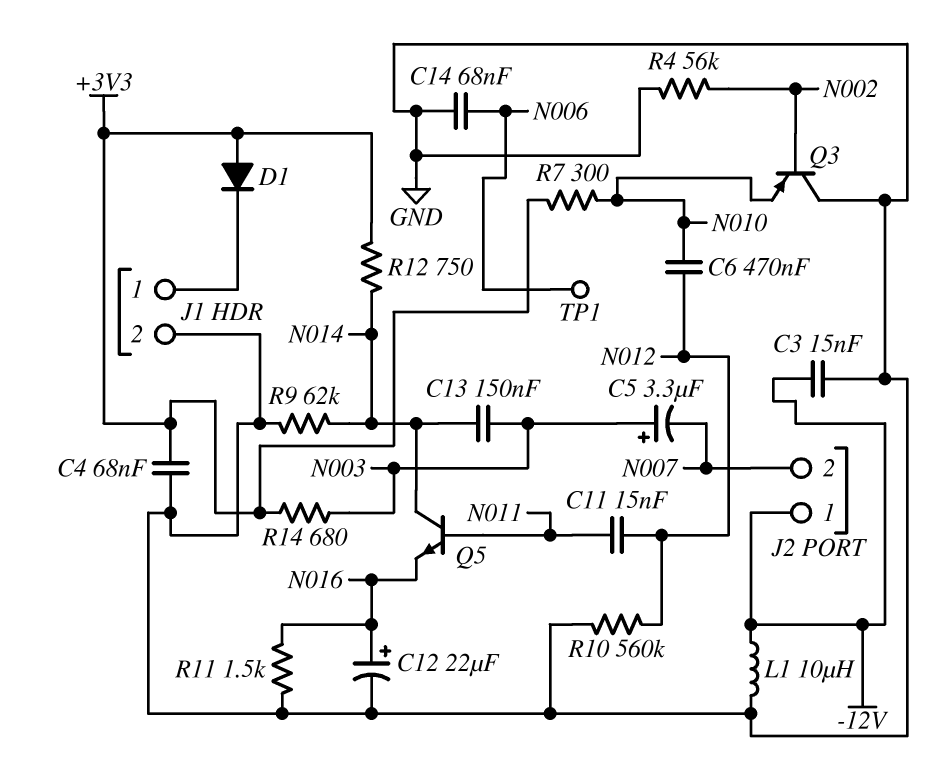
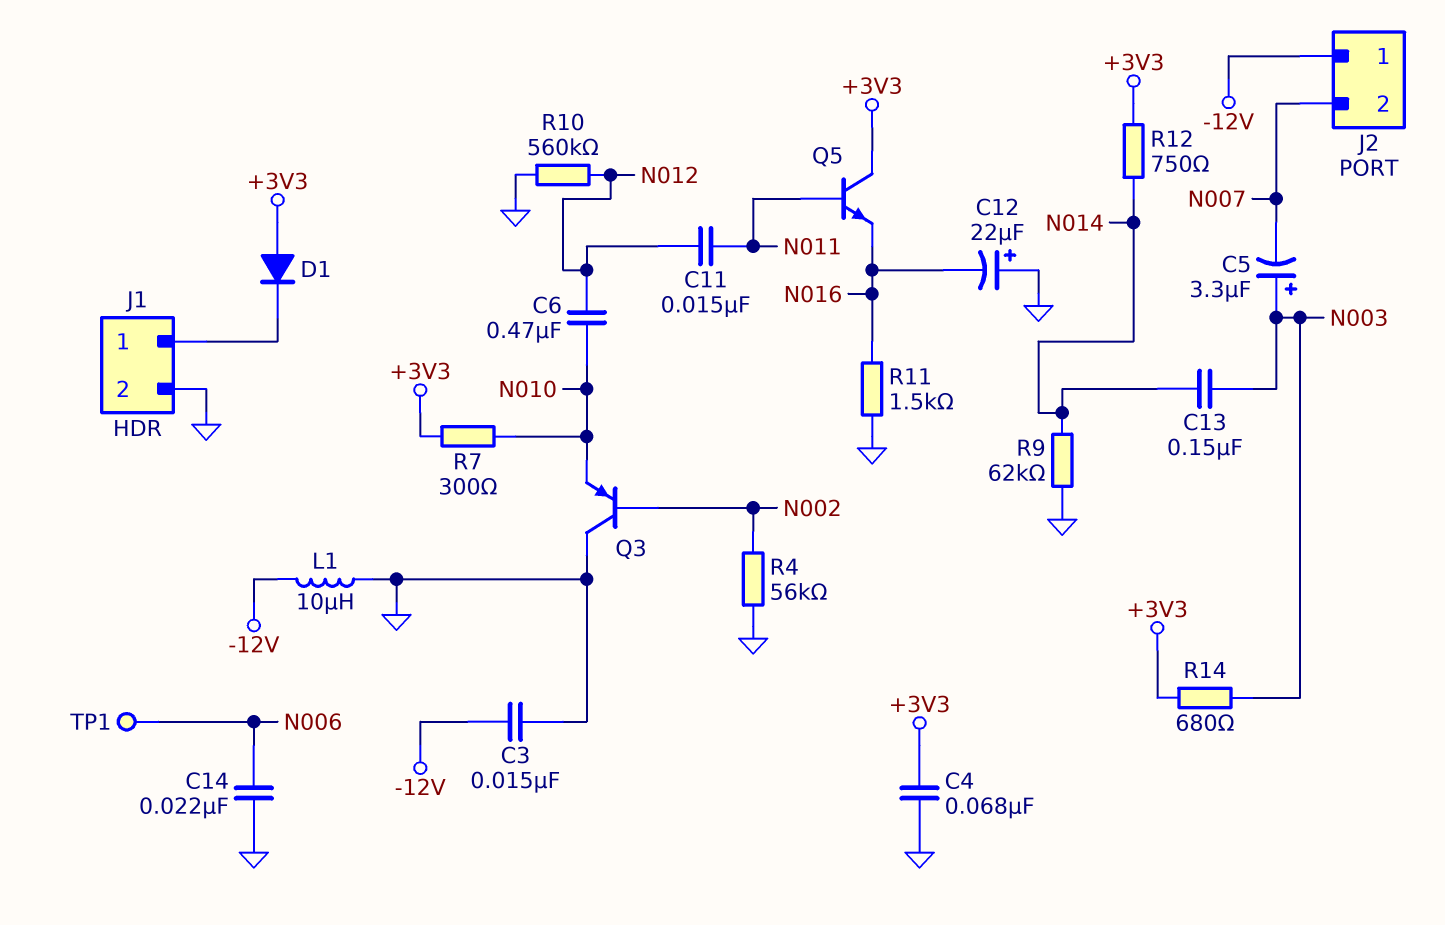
C12: 22uF (plus N016, minus GND) -> 22uF (plus GND, minus N016)
C14: 68nF (GND, N006) -> 22nF (GND, N006)
Q5: NPN (B N011, C N014, E N016) -> NPN (B N011, C +3V3, E N016)

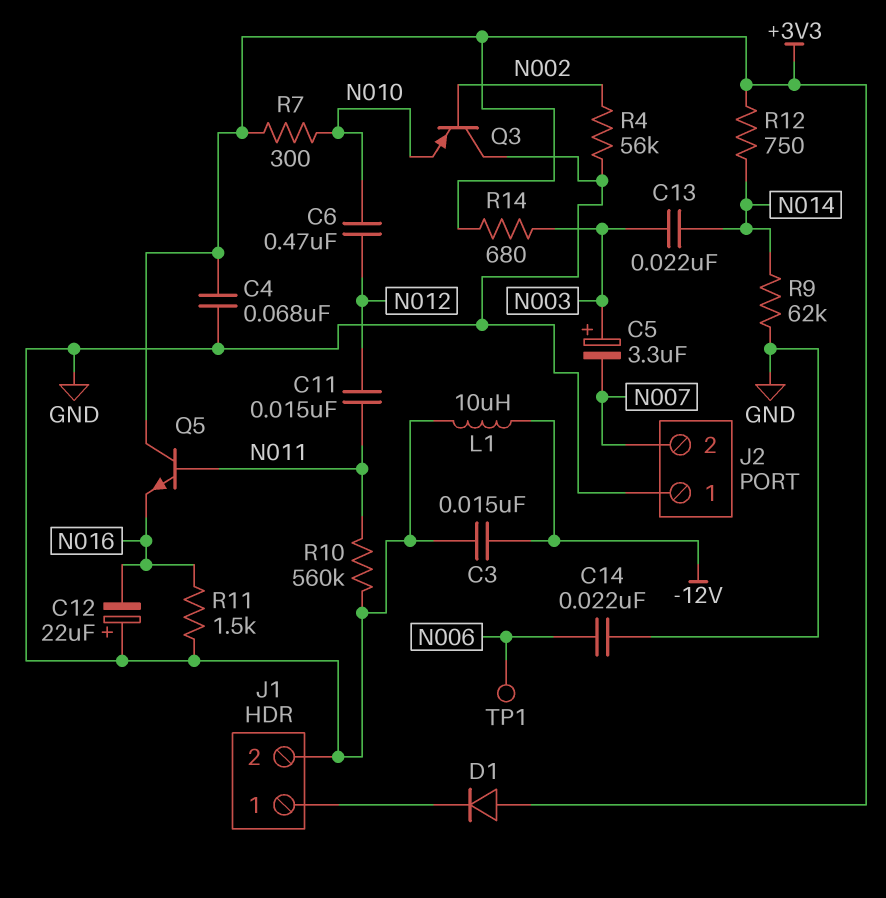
C13: 150nF (N003, N014) -> 22nF (N003, N014)
J2 pin 1: -12V -> GND
R10: 560k (GND, N012) -> 560k (GND, N011)

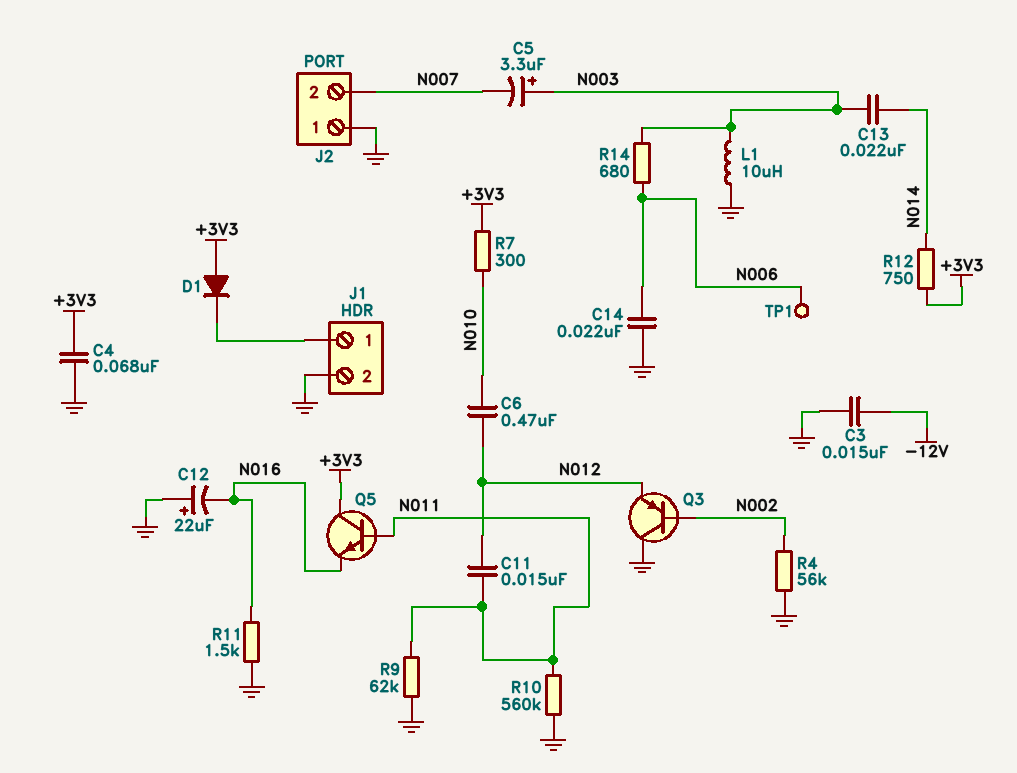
L1: 10uH (-12V, GND) -> 10uH (GND, N003)
Q3: PNP (B N002, C GND, E N010) -> PNP (B N002, C GND, E N012)
R9: 62k (GND, N014) -> 62k (GND, N011)
R14: 680 (+3V3, N003) -> 680 (N003, N006)

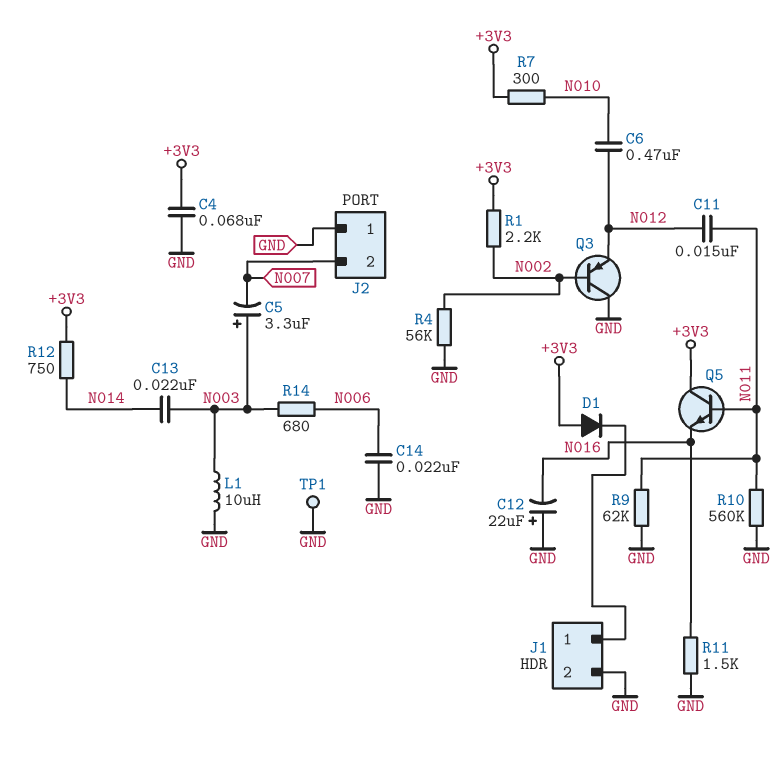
C3: 15nF (-12V, GND) -> none
R1: none -> 2.2k (+3V3, N002)
TP1: test point (N006) -> test point (GND)

